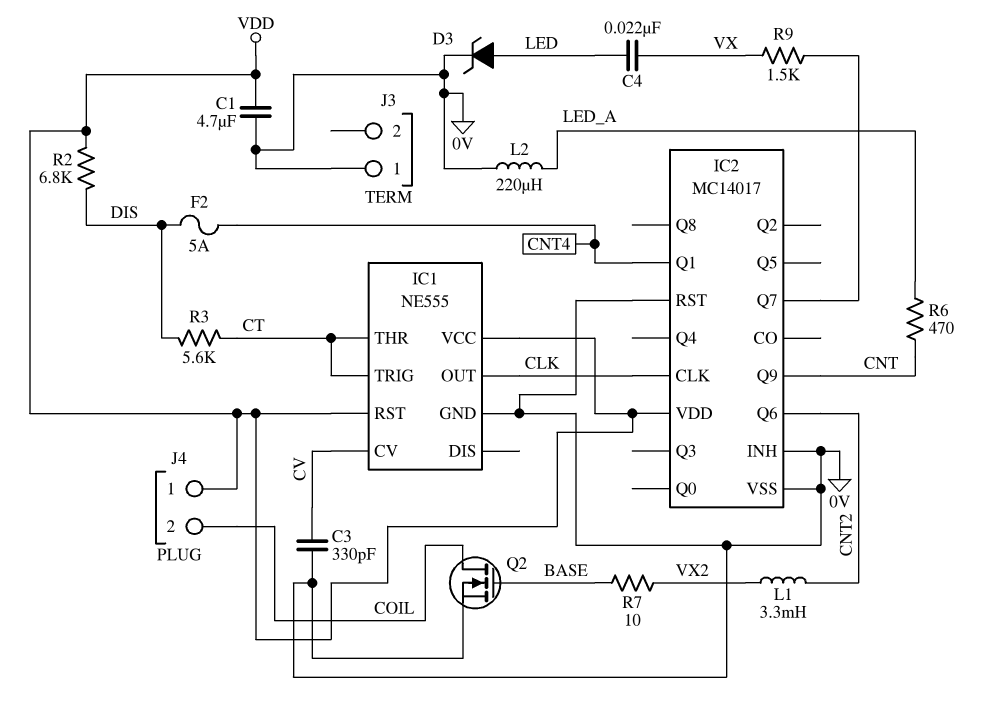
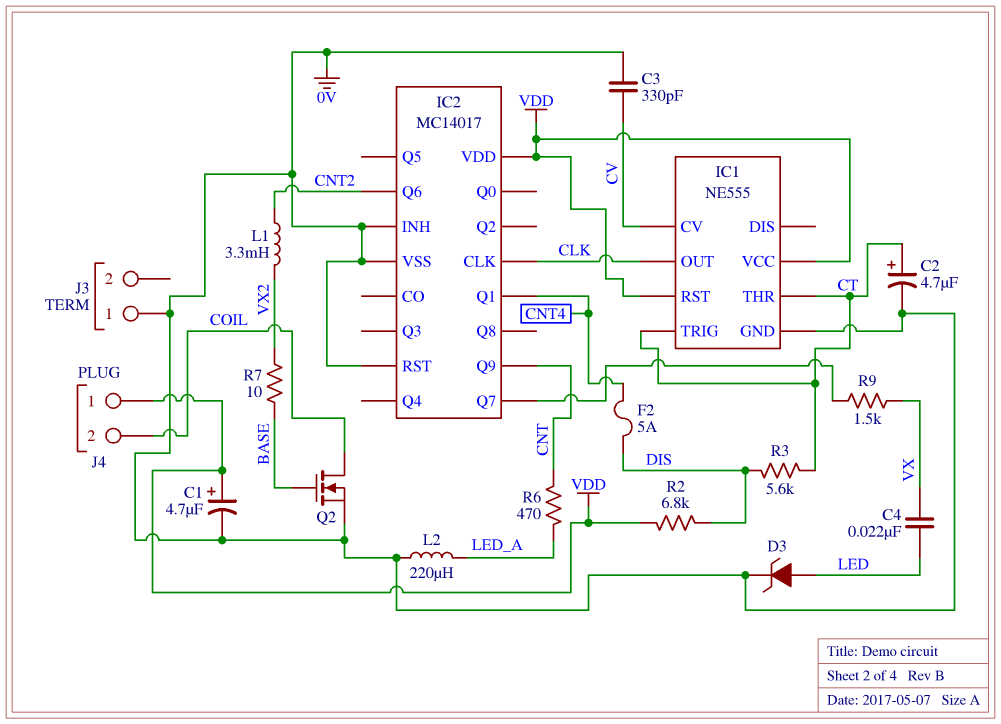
C1: 4.7uF (0V, VDD) -> 4.7uF (plus VDD, minus 0V)
C2: none -> 4.7uF (plus CT, minus 0V)

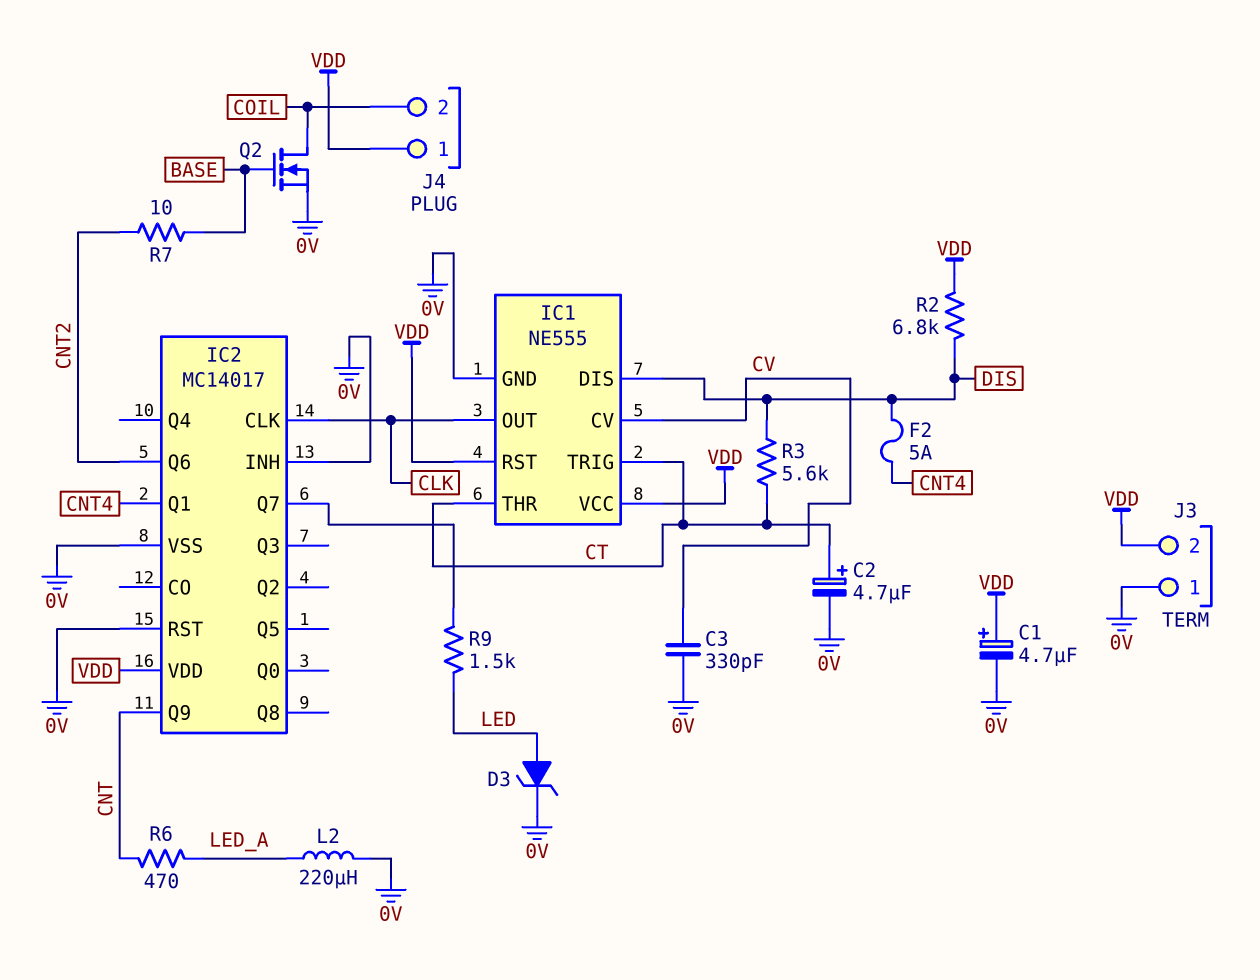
C4: 22nF (LED, VX) -> none
IC1 pin DIS: none -> DIS
J3 pin 2: none -> VDD
L1: 3.3mH (CNT2, VX2) -> none
R7: 10 (BASE, VX2) -> 10 (BASE, CNT2)
R9: 1.5k (IC2/Q7, VX) -> 1.5k (IC2/Q7, LED)

